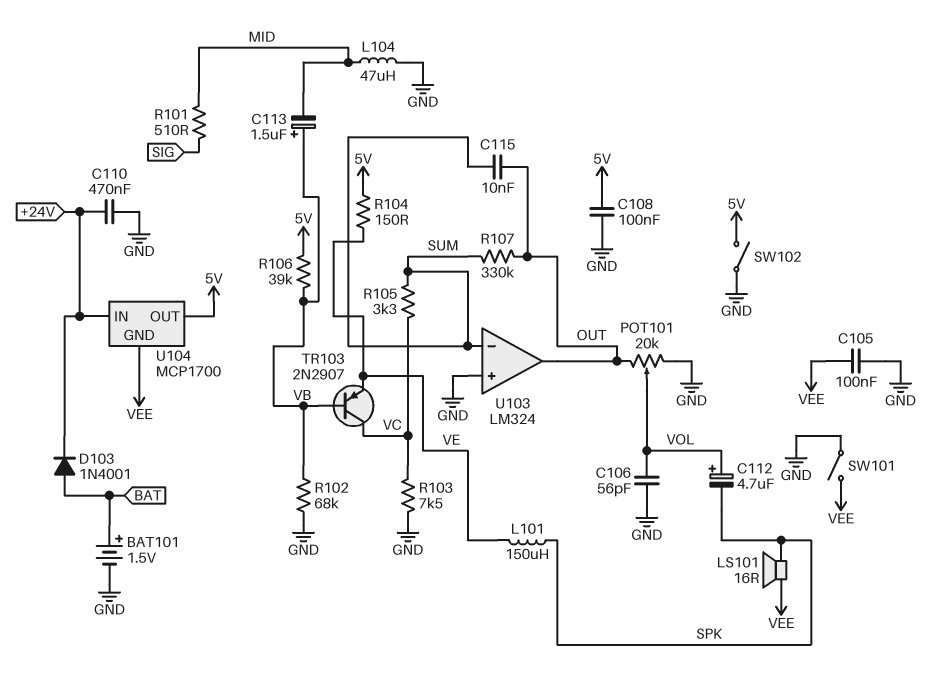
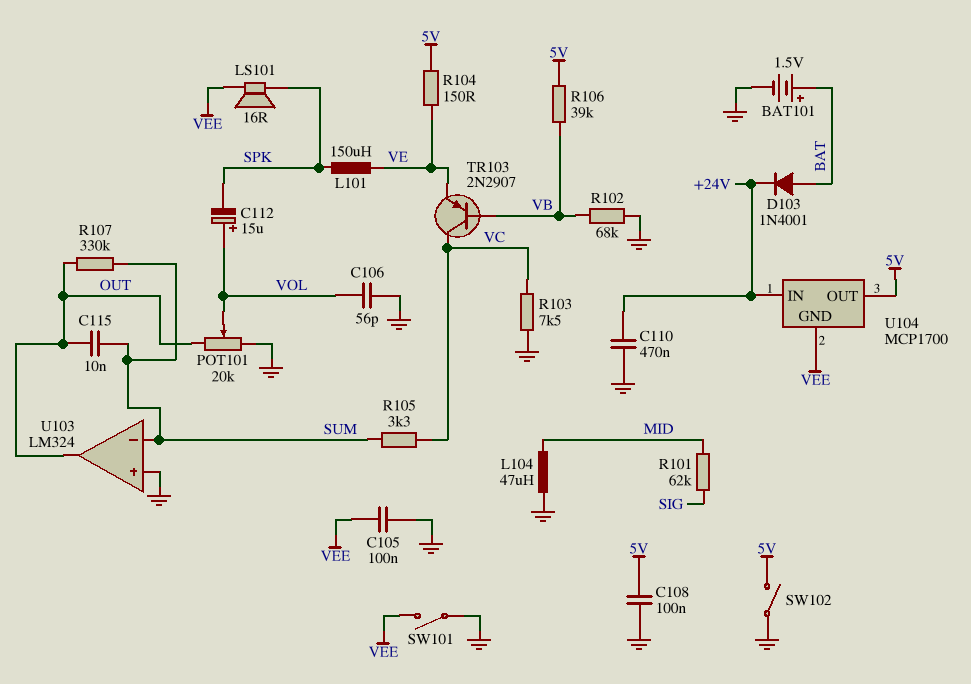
C112: 4.7uF (plus VOL, minus SPK) -> 15uF (plus VOL, minus SPK)
C113: 1.5uF (plus VB, minus MID) -> none
R101: 510 (MID, SIG) -> 62k (MID, SIG)

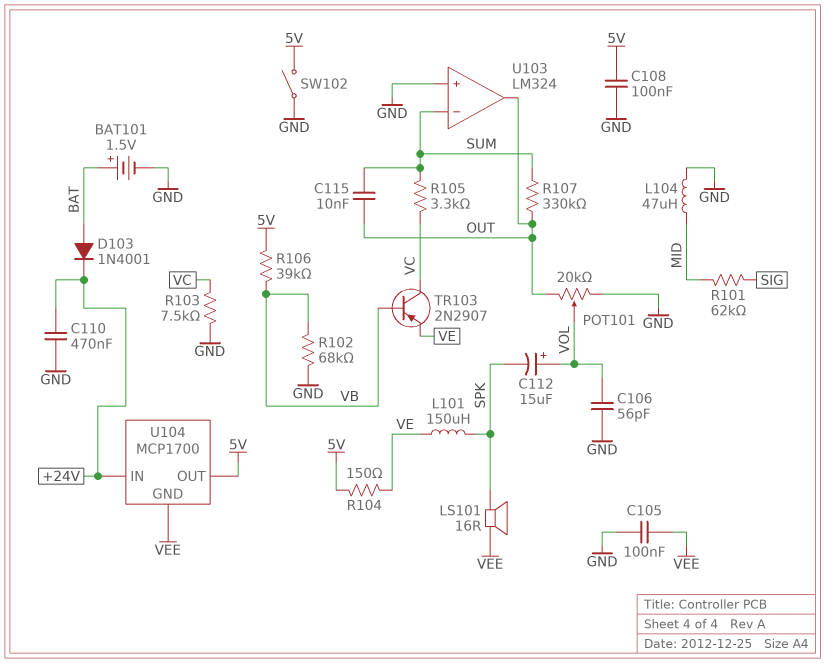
SW101: switch (GND, VEE) -> none

